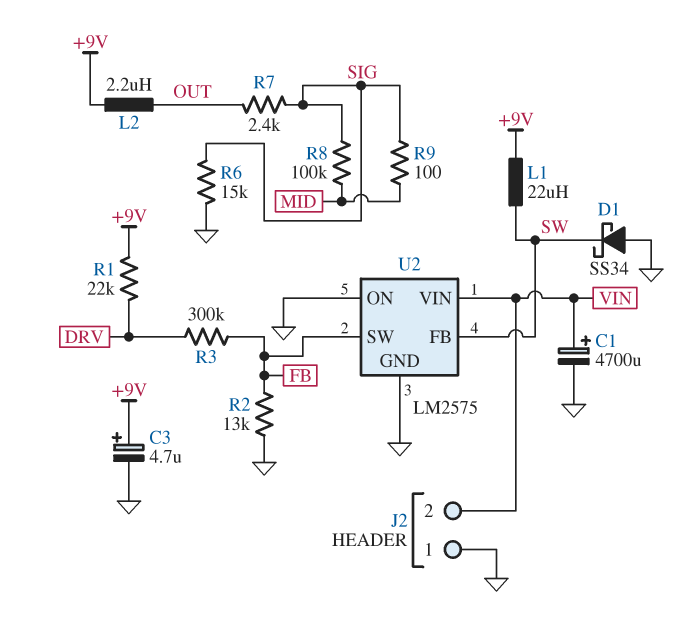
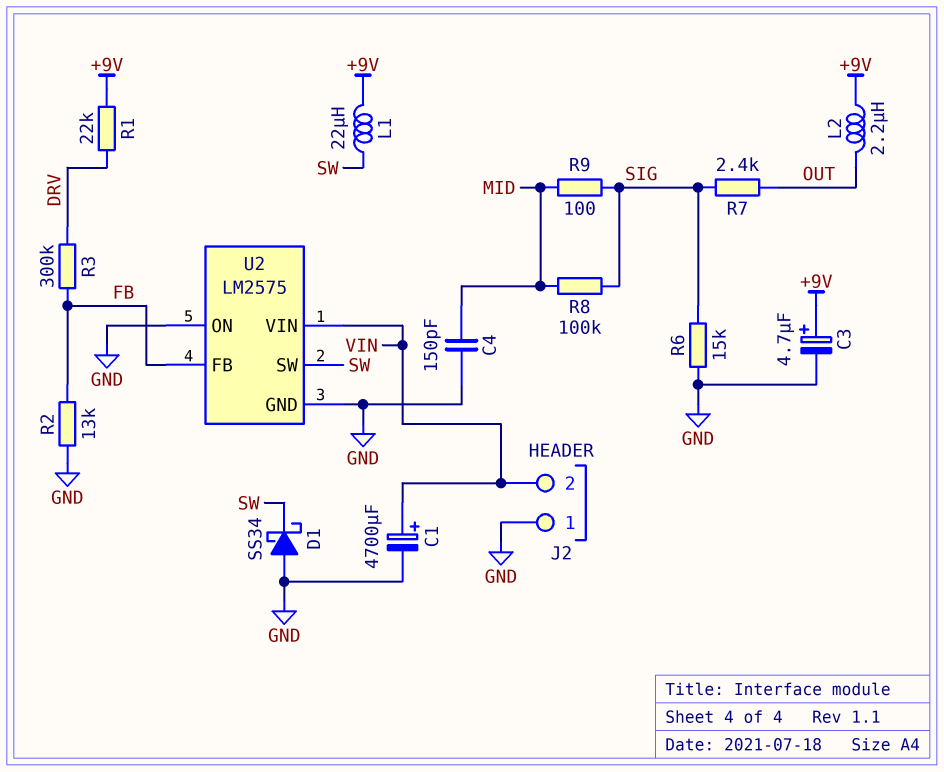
C4: none -> 150pF (GND, MID)
U2 pin FB: SW -> FB
U2 pin SW: FB -> SW

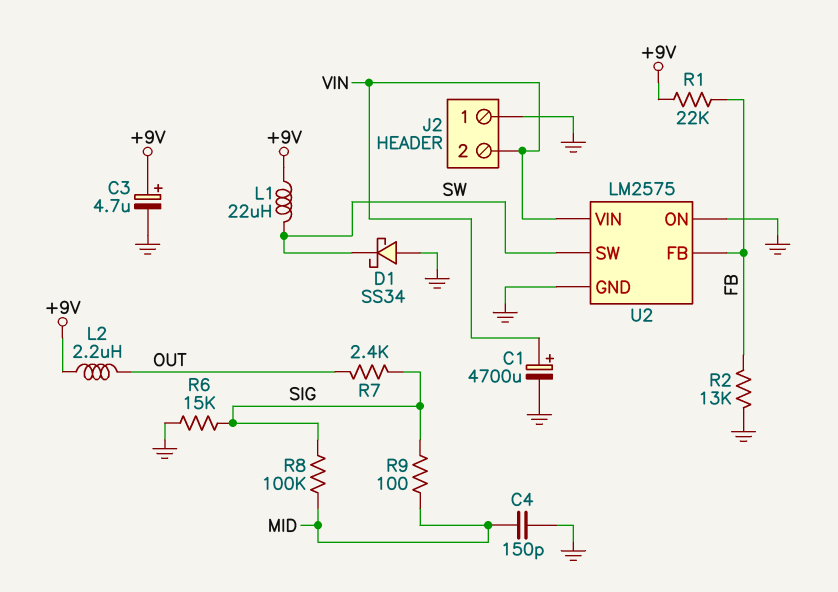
R1: 22k (+9V, DRV) -> 22k (+9V, FB)
R3: 300k (DRV, FB) -> none

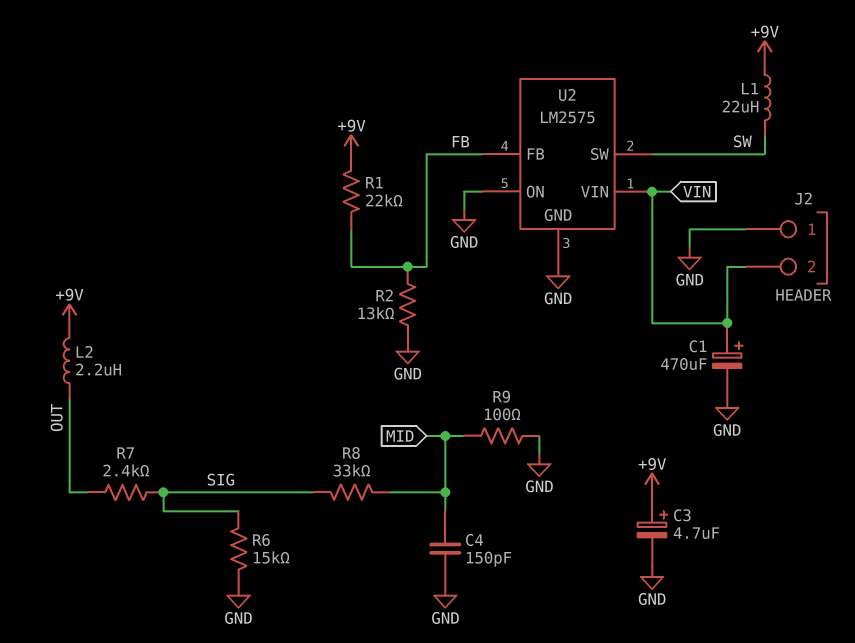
C1: 4700uF (plus VIN, minus GND) -> 470uF (plus VIN, minus GND)
D1: schottky SS34 (A GND, K SW) -> none
R8: 100k (MID, SIG) -> 33k (MID, SIG)
R9: 100 (MID, SIG) -> 100 (GND, MID)

